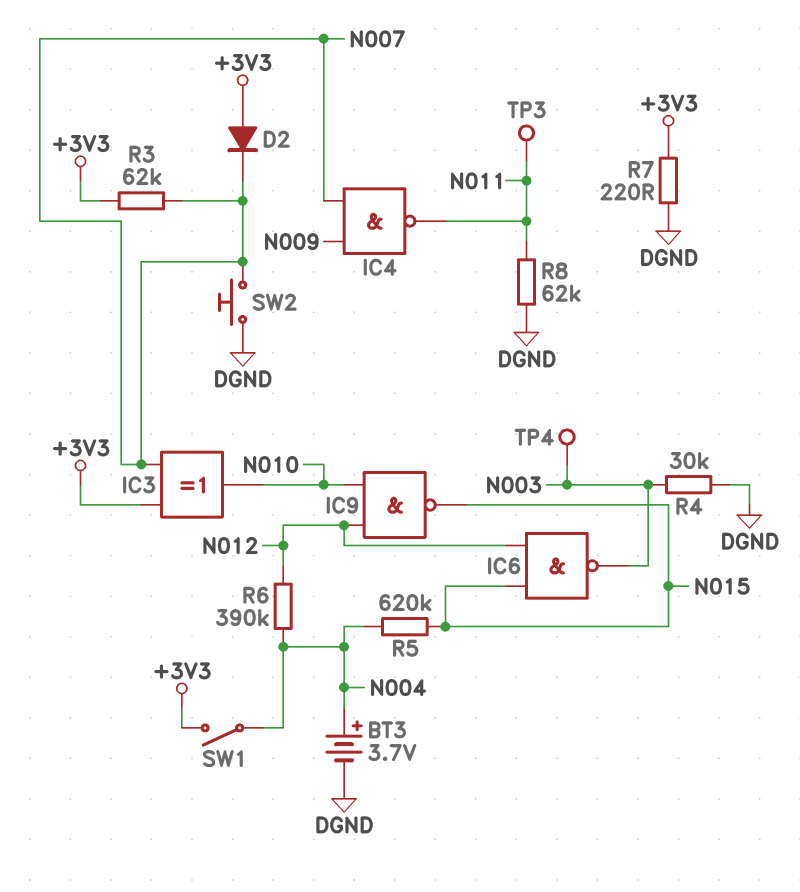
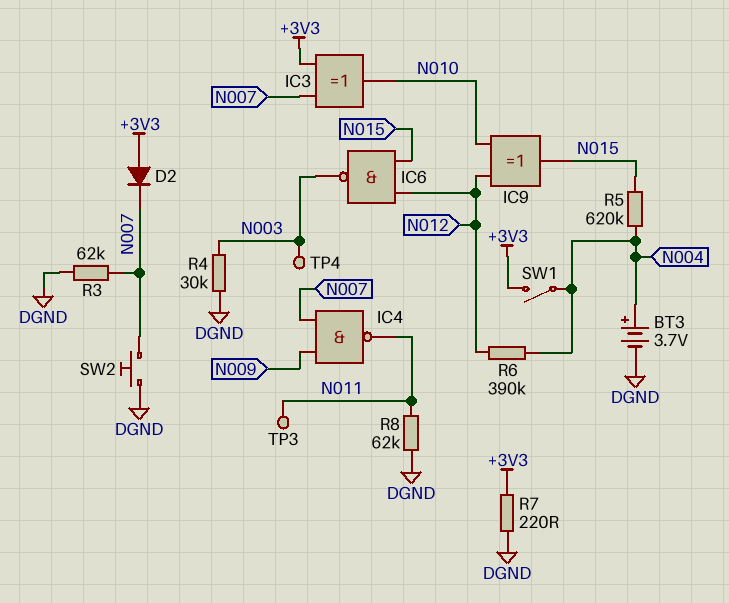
IC9: NAND (in N010, in N012, out N015) -> XOR (in N010, in N012, out N015)
R3: 62k (+3V3, N007) -> 62k (DGND, N007)

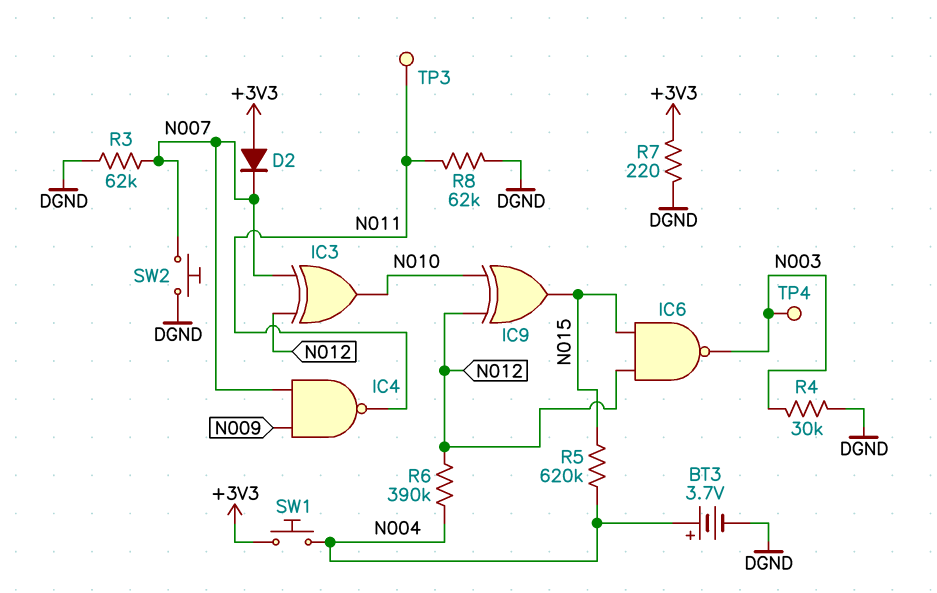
IC3: XOR (in +3V3, in N007, out N010) -> XOR (in N007, in N012, out N010)
SW1: switch (+3V3, N004) -> button (+3V3, N004)

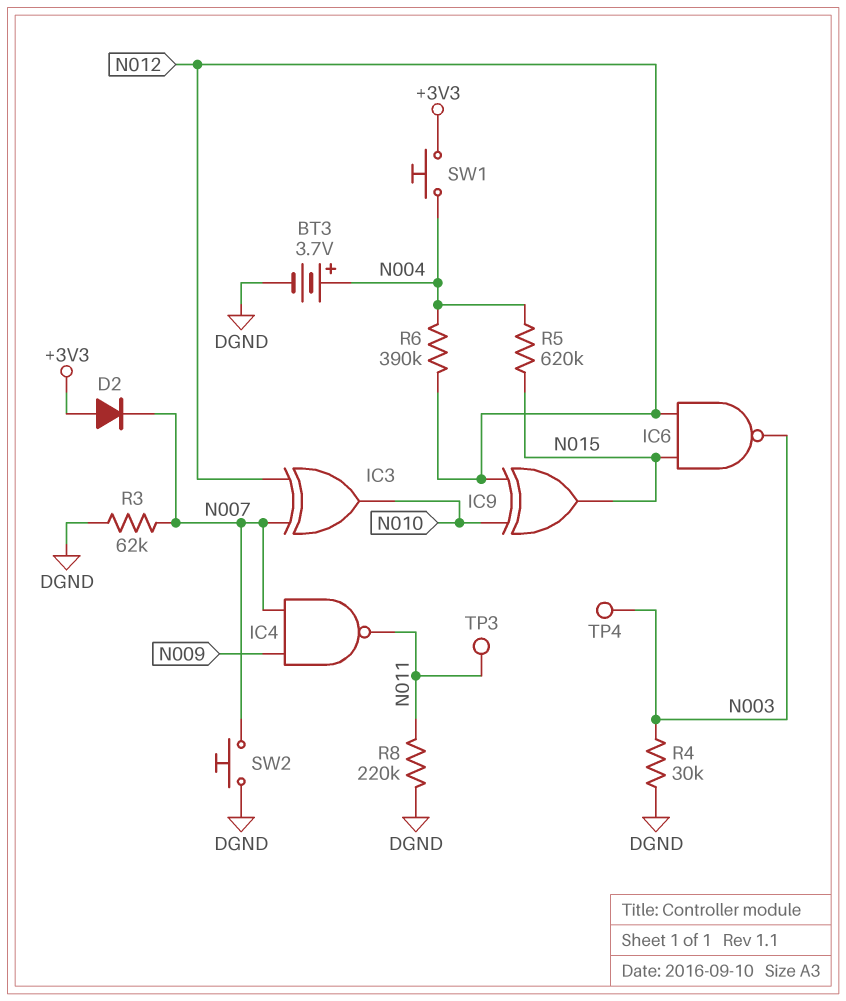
R7: 220 (+3V3, DGND) -> none
R8: 62k (DGND, N011) -> 220k (DGND, N011)

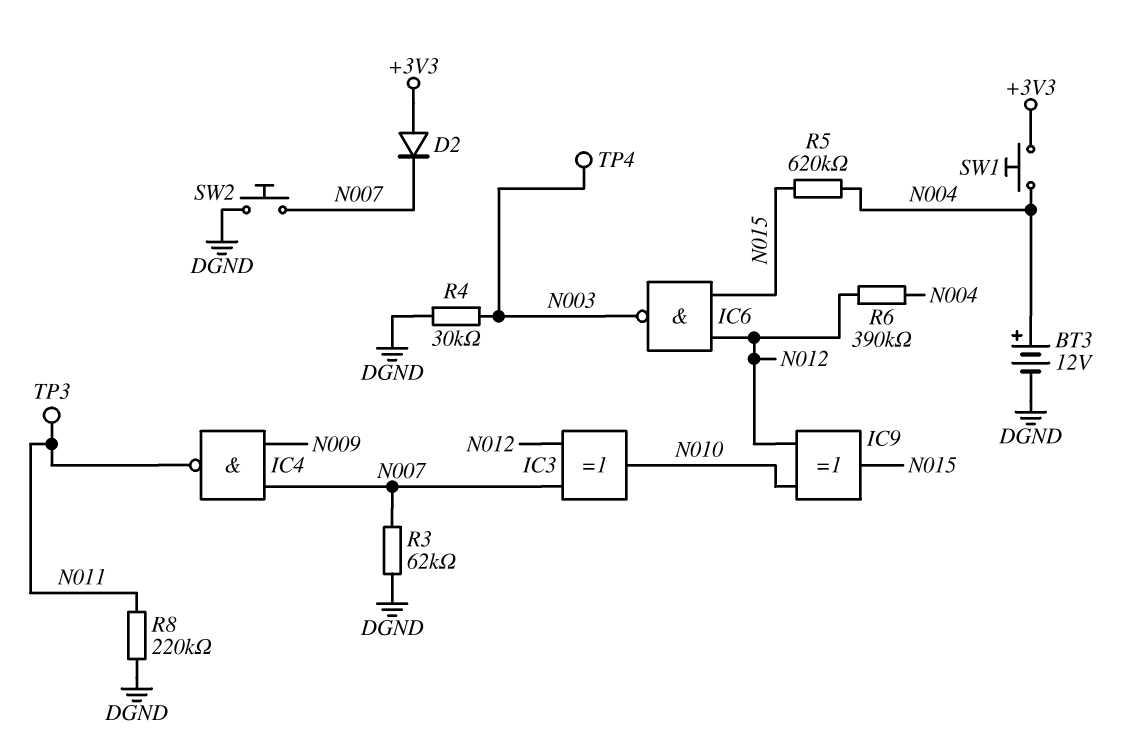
BT3: 3.7V (plus N004, minus DGND) -> 12V (plus N004, minus DGND)

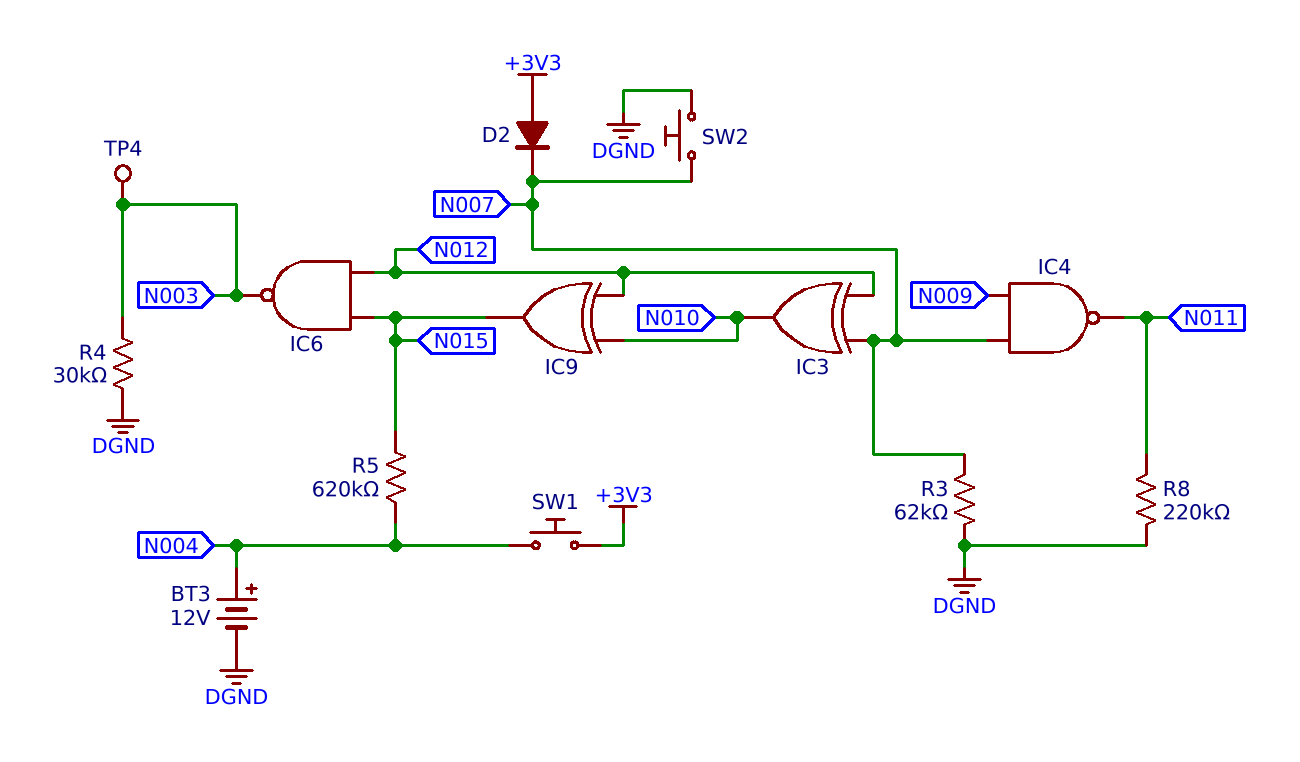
R6: 390k (N004, N012) -> none
TP3: test point (N011) -> none

